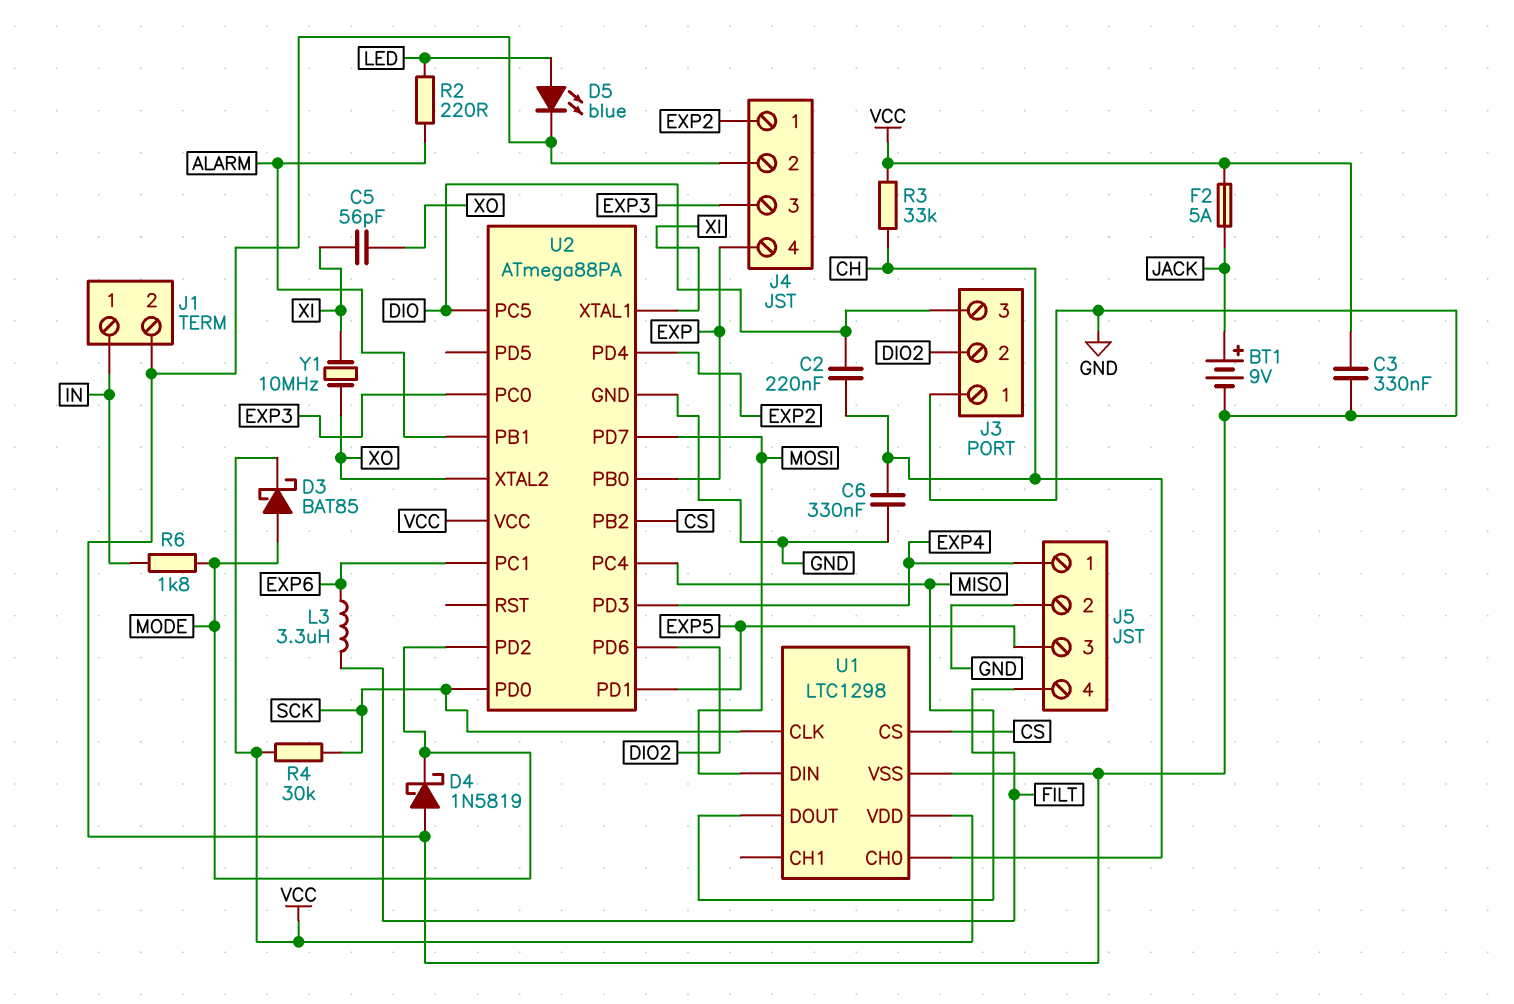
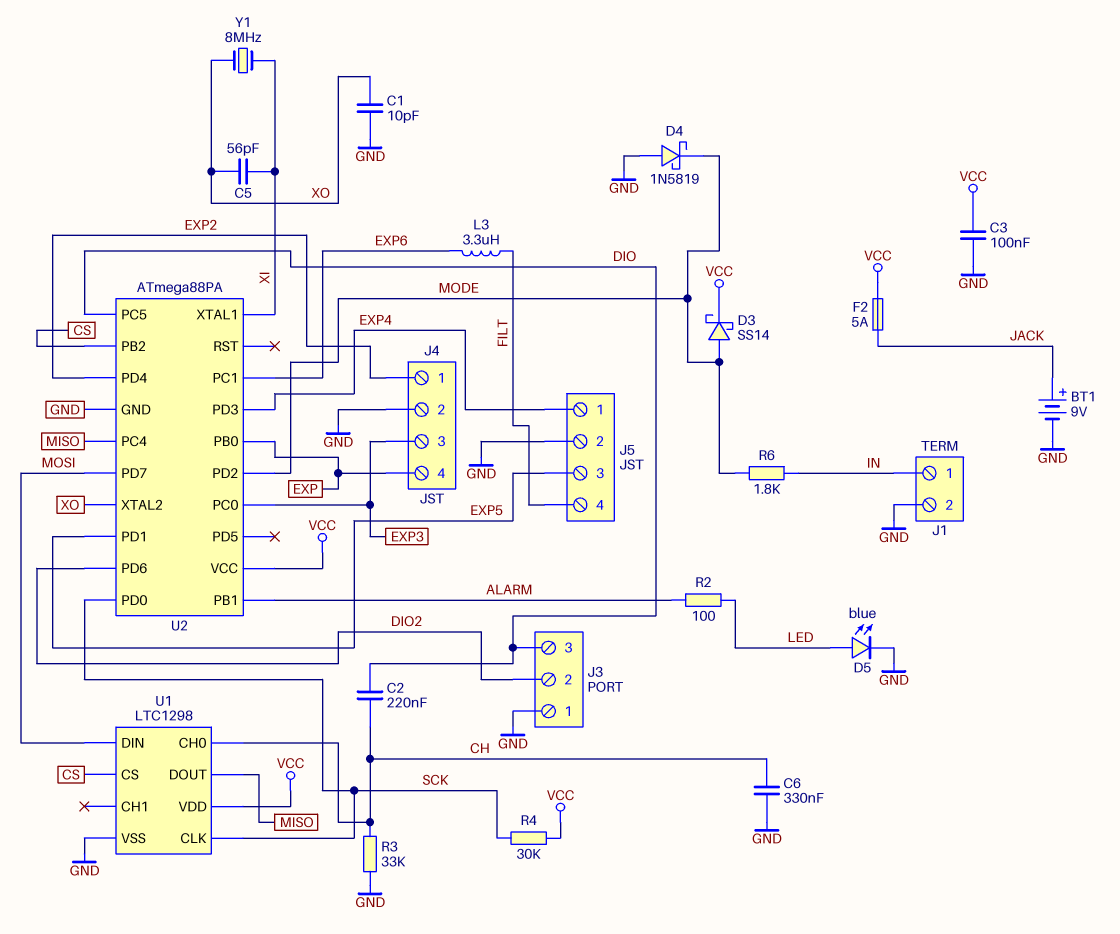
C1: none -> 10pF (GND, XO)
C3: 330nF (GND, VCC) -> 100nF (GND, VCC)
D3: schottky BAT85 (A MODE, K VCC) -> schottky SS14 (A MODE, K VCC)
R2: 220 (ALARM, LED) -> 100 (ALARM, LED)
R3: 33k (CH, VCC) -> 33k (CH, GND)
Y1: 10MHz (XI, XO) -> 8MHz (XI, XO)

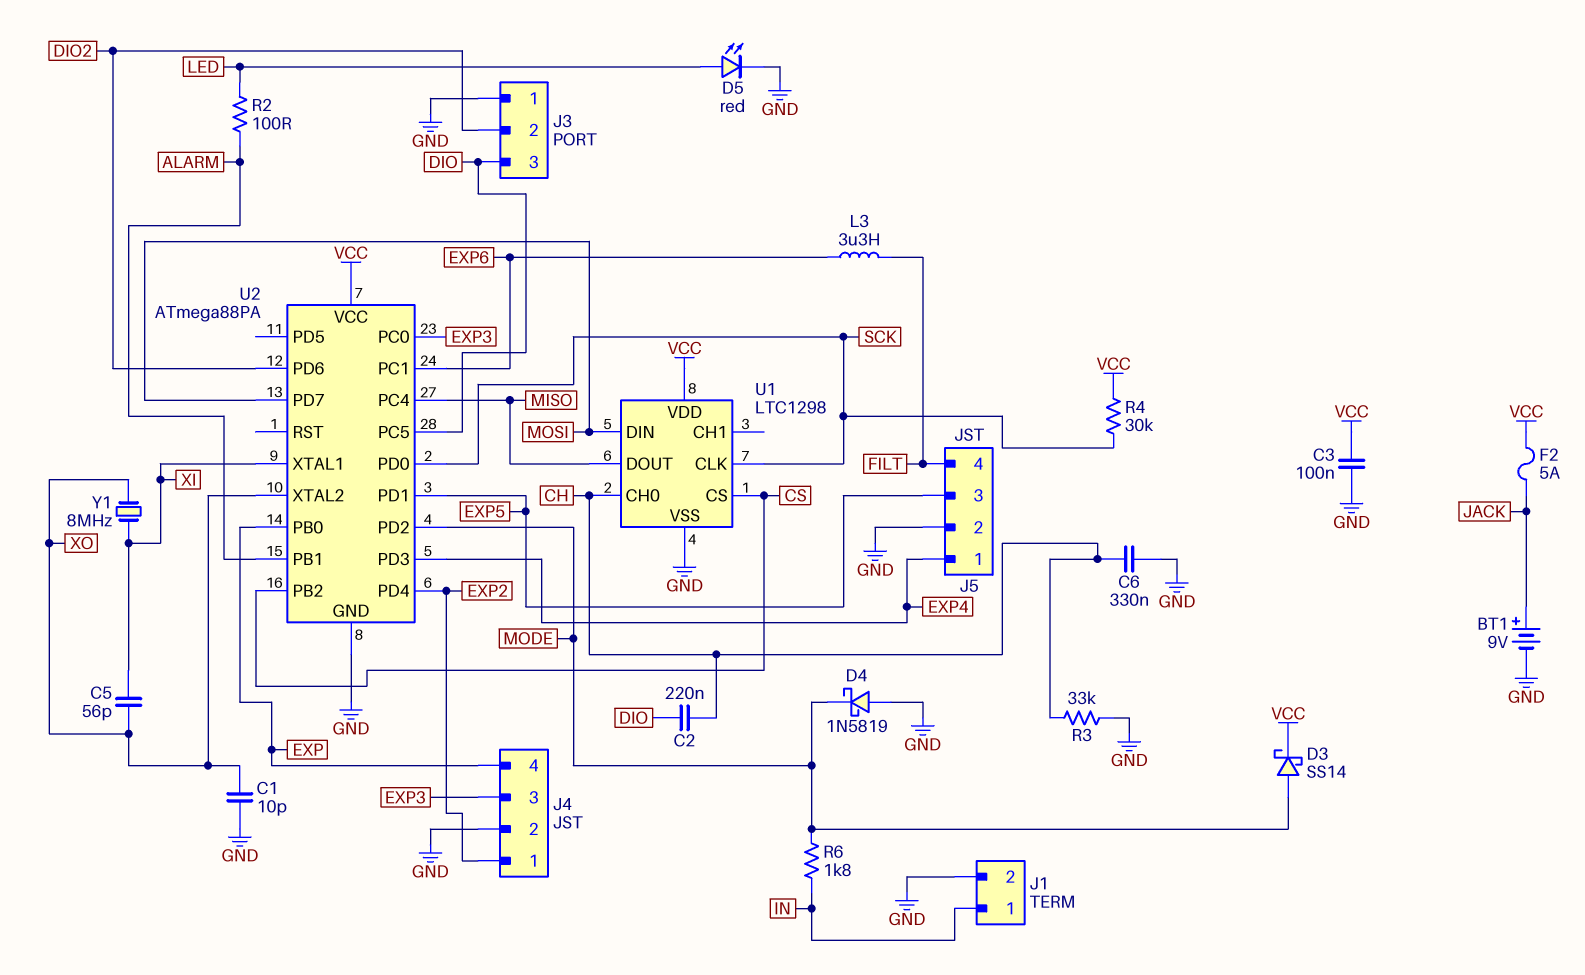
D5: LED blue (A LED, K GND) -> LED red (A LED, K GND)

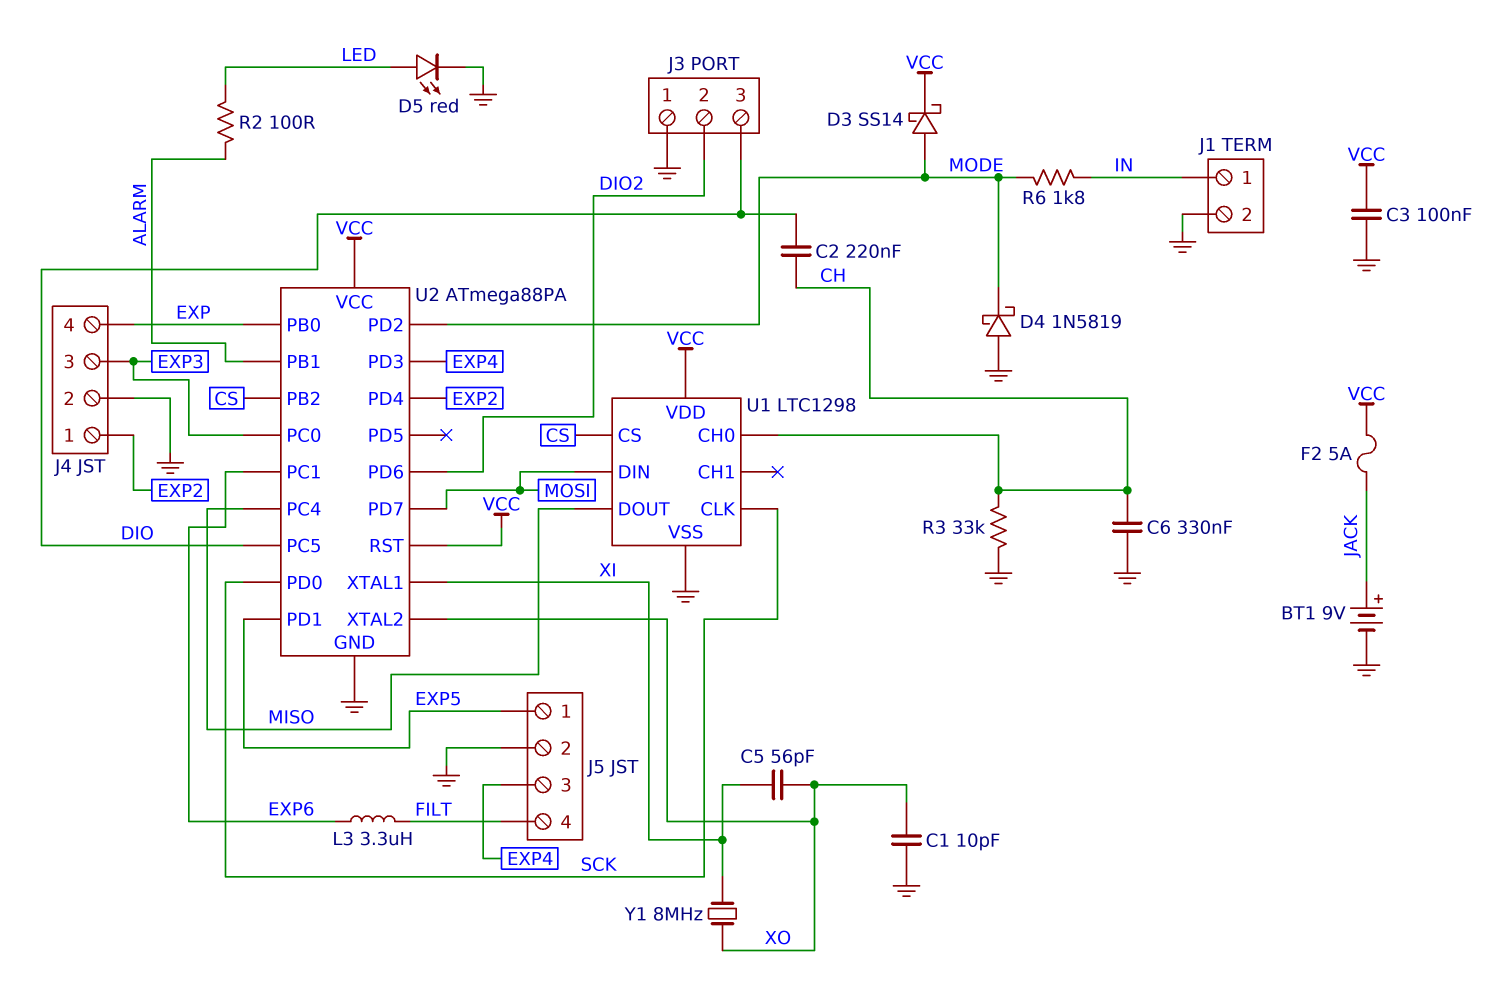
J5 pin 1: EXP4 -> EXP5
J5 pin 3: EXP5 -> EXP4
R4: 30k (SCK, VCC) -> none
U2 pin RST: none -> VCC

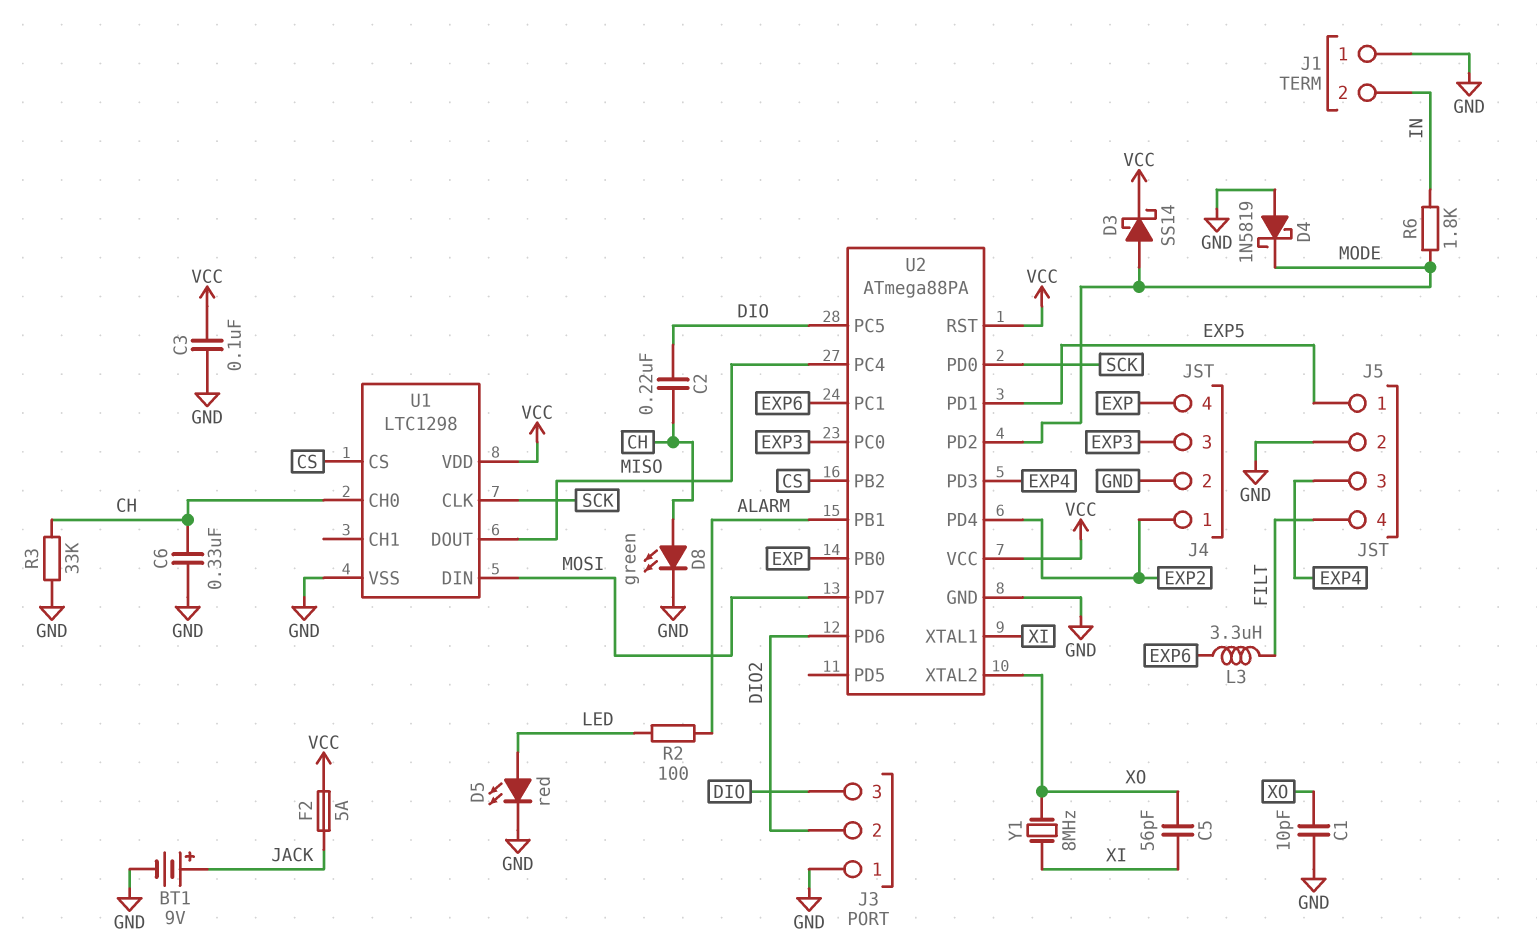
D8: none -> LED green (A CH, K GND)
J1 pin 1: IN -> GND
J1 pin 2: GND -> IN

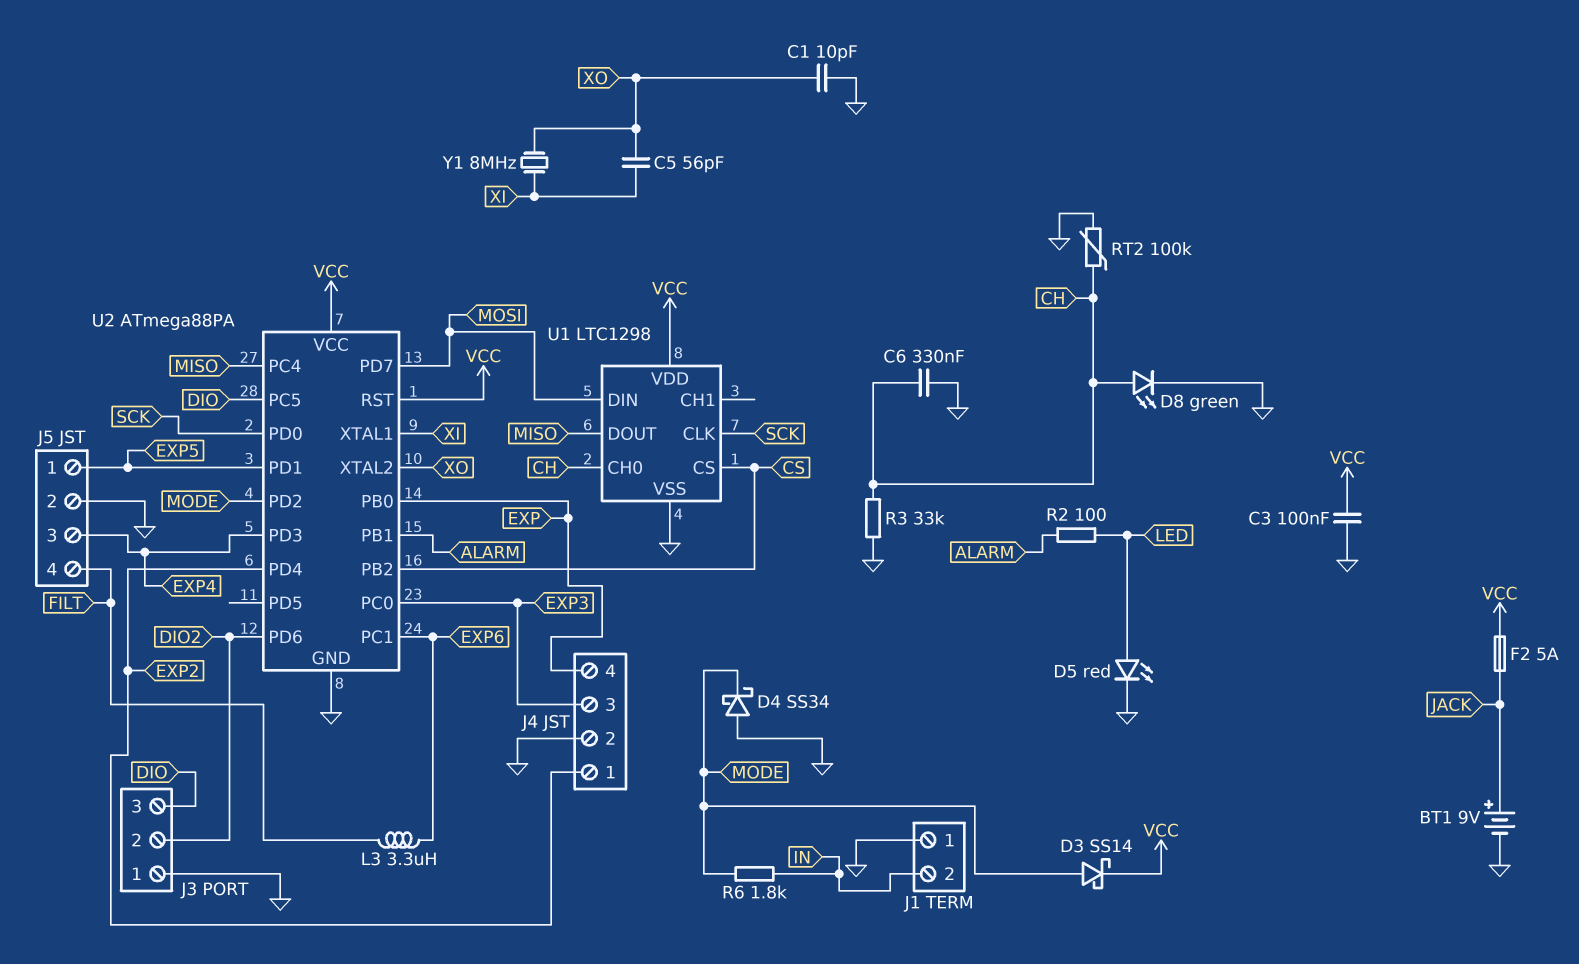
C2: 220nF (CH, DIO) -> none
D4: schottky 1N5819 (A GND, K MODE) -> schottky SS34 (A GND, K MODE)
RT2: none -> 100k (CH, GND)

